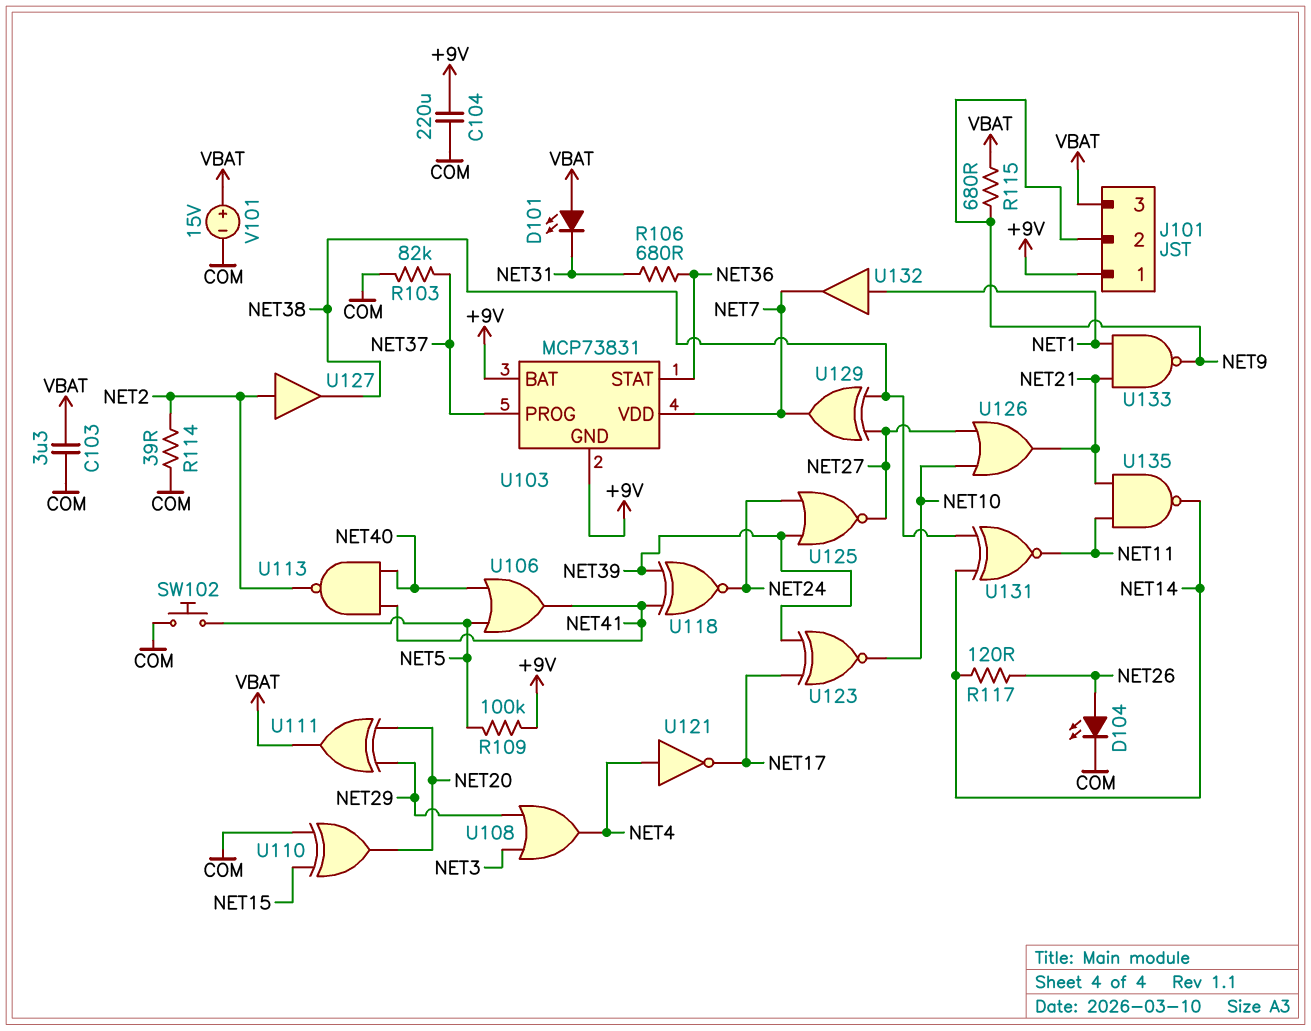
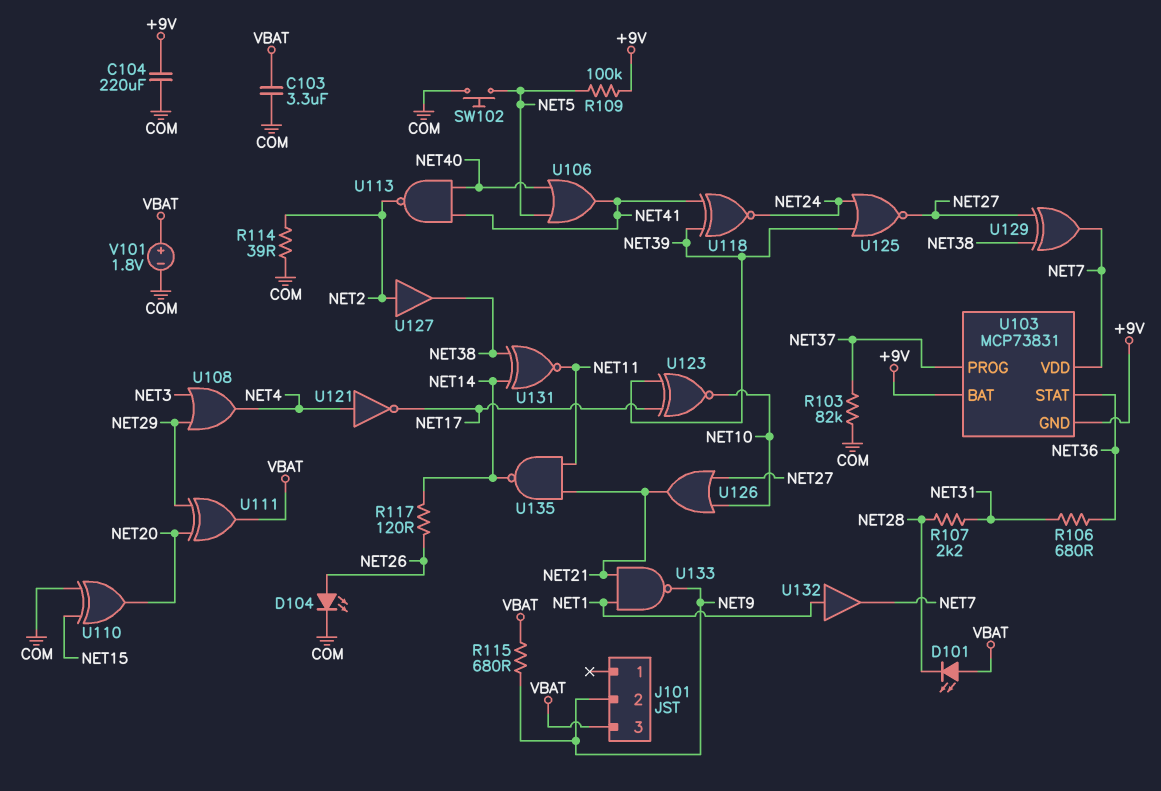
D101: LED (A VBAT, K NET31) -> LED (A VBAT, K NET28)
J101 pin 1: +9V -> none
R107: none -> 2.2k (NET28, NET31)
V101: 15V (plus VBAT, minus COM) -> 1.8V (plus VBAT, minus COM)

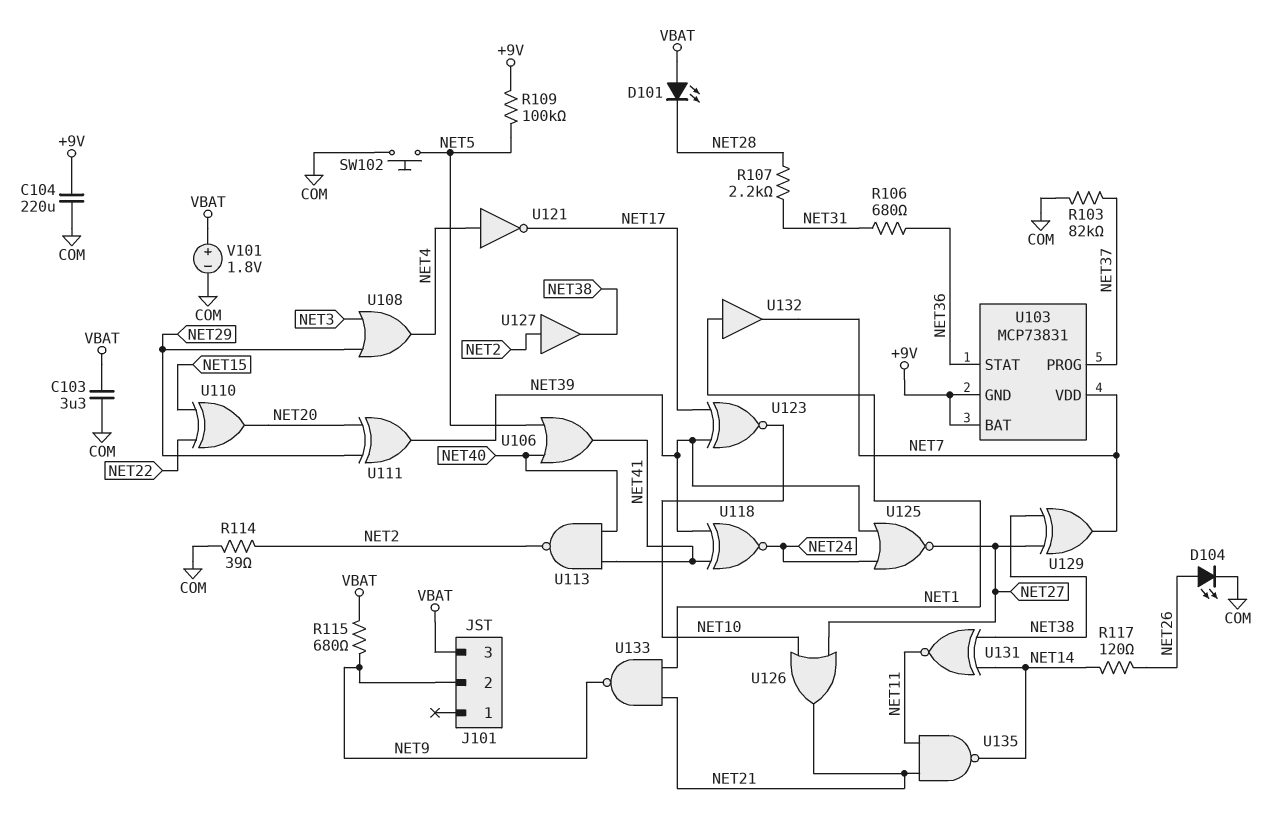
U110: XOR (in COM, in NET15, out NET20) -> XOR (in NET15, in NET22, out NET20)
U111: XOR (in NET20, in NET29, out VBAT) -> XOR (in NET20, in NET29, out NET39)

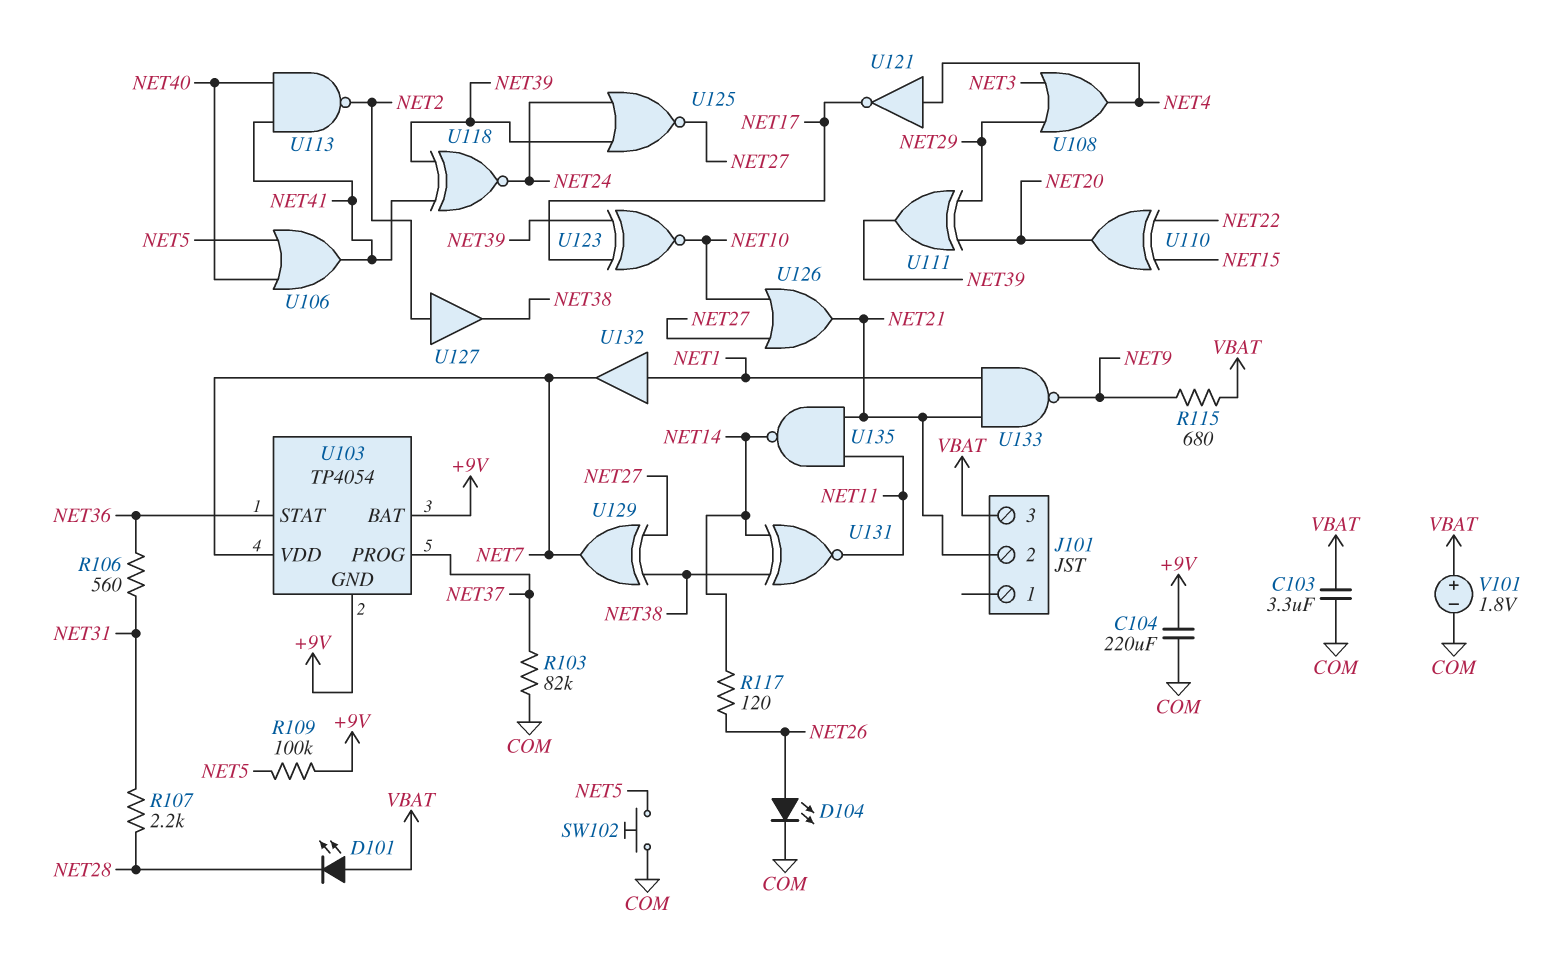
J101 pin 2: NET9 -> NET21
R106: 680 (NET31, NET36) -> 560 (NET31, NET36)
R114: 39 (COM, NET2) -> none
U103: MCP73831 -> TP4054

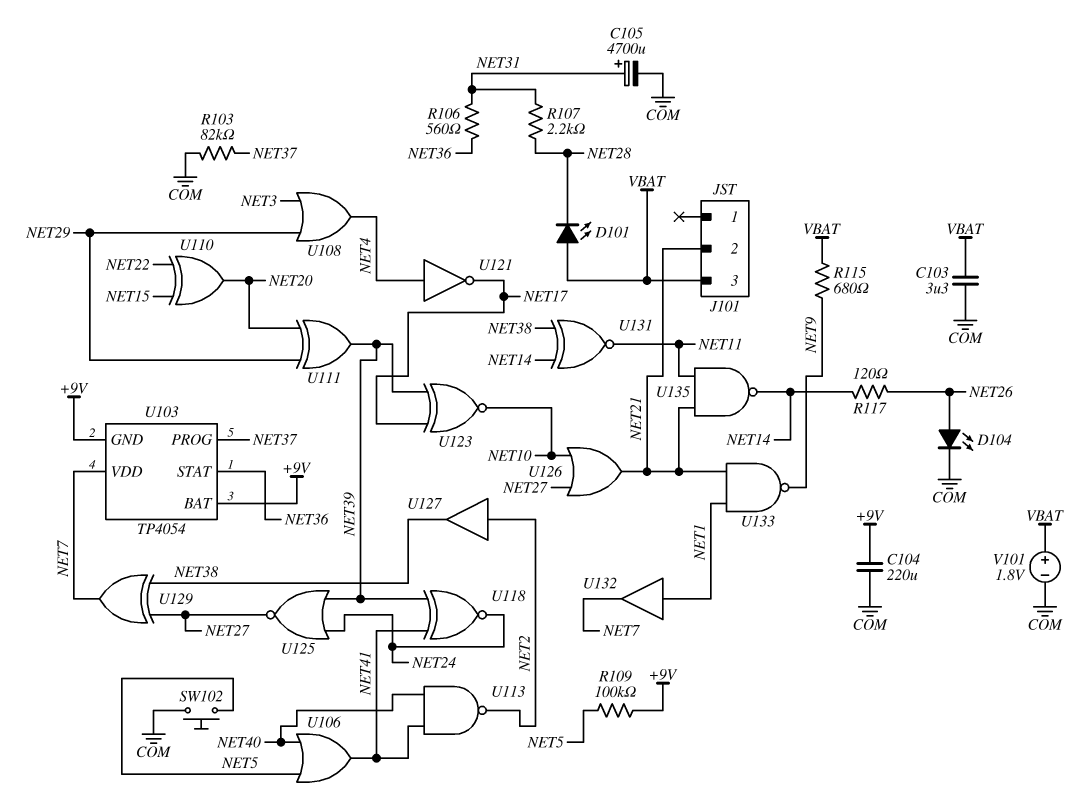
C105: none -> 4700uF (plus NET31, minus COM)

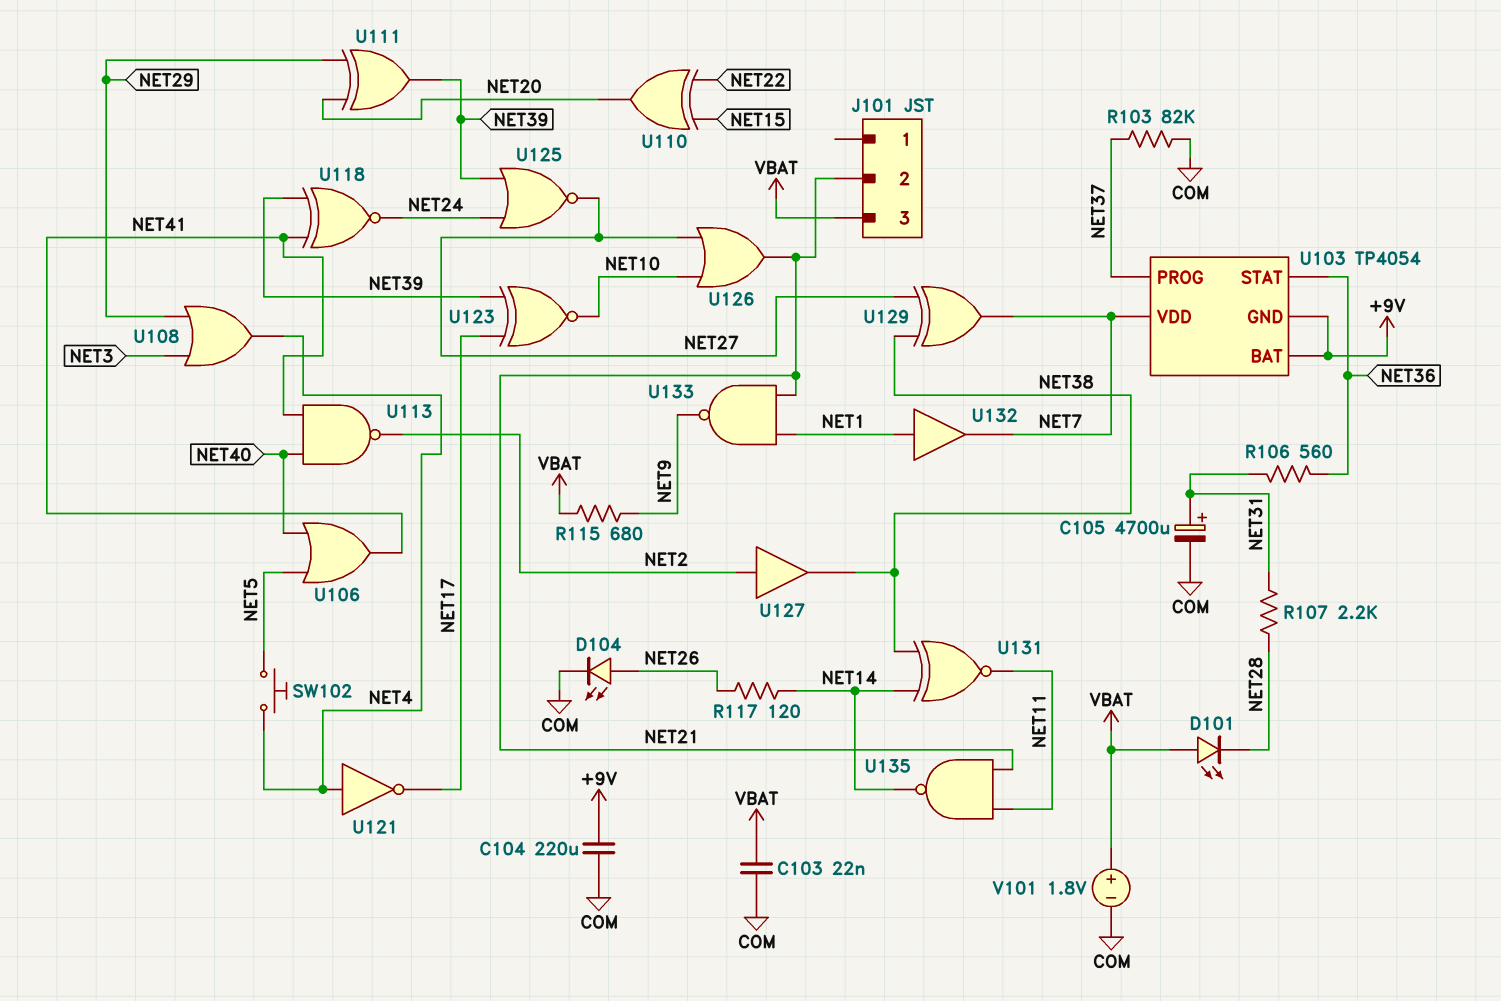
C103: 3.3uF (COM, VBAT) -> 22nF (COM, VBAT)
R109: 100k (+9V, NET5) -> none
SW102: button (COM, NET5) -> button (NET4, NET5)

